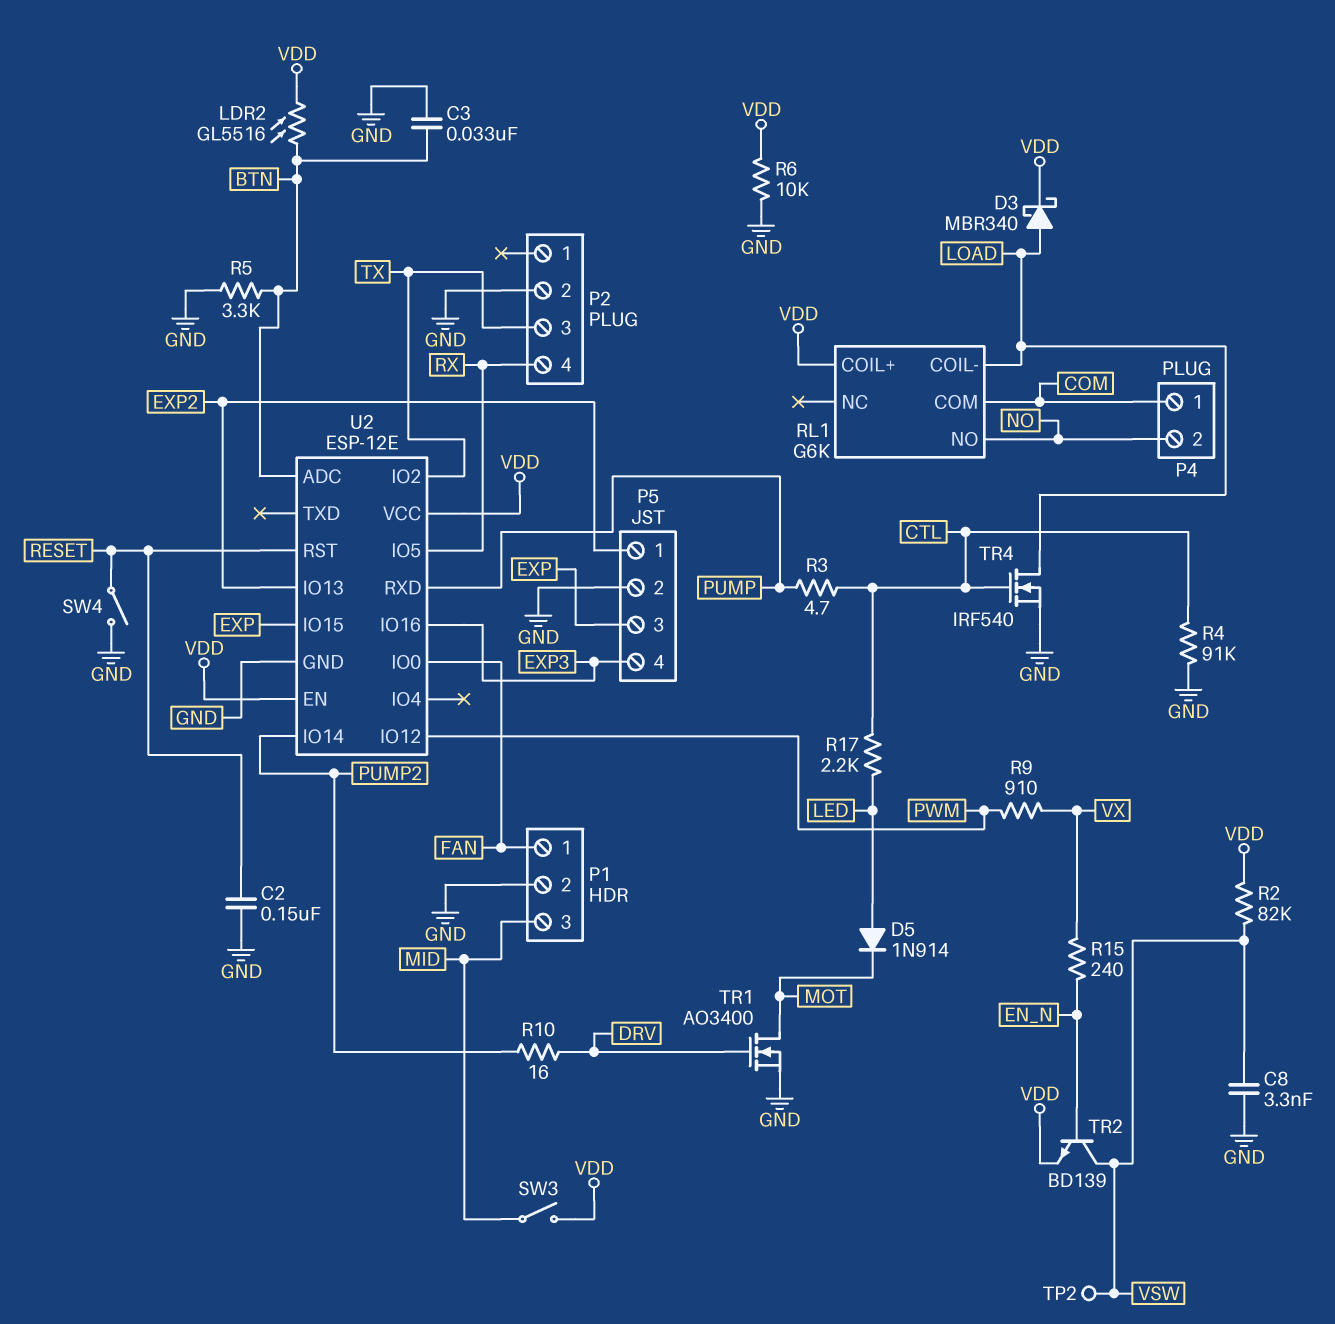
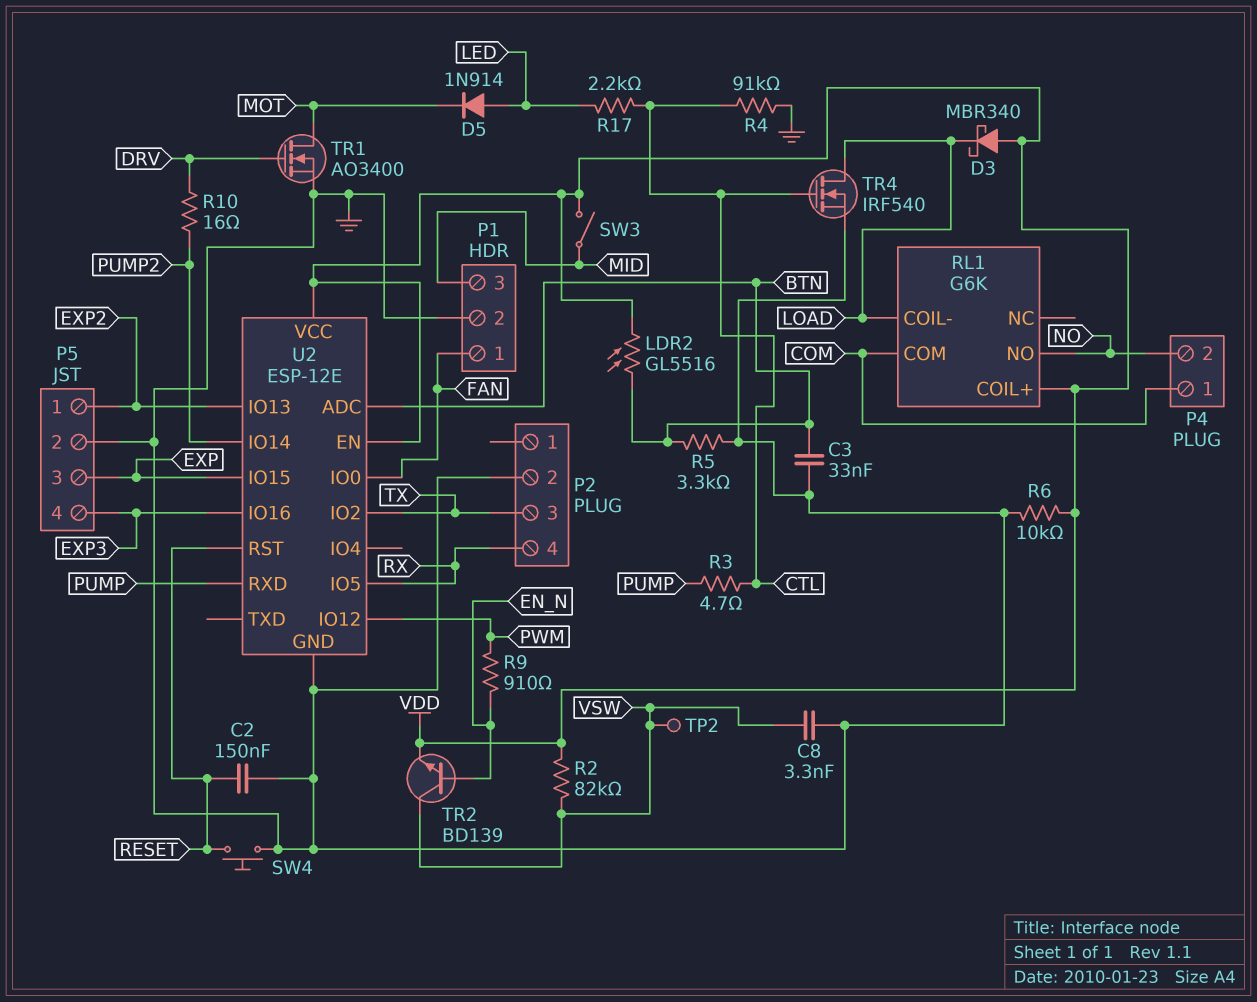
D3: schottky MBR340 (A LOAD, K VDD) -> schottky MBR340 (A VDD, K LOAD)
R9: 910 (PWM, VX) -> 910 (EN_N, PWM)
R15: 240 (EN_N, VX) -> none
SW4: switch (GND, RESET) -> button (GND, RESET)

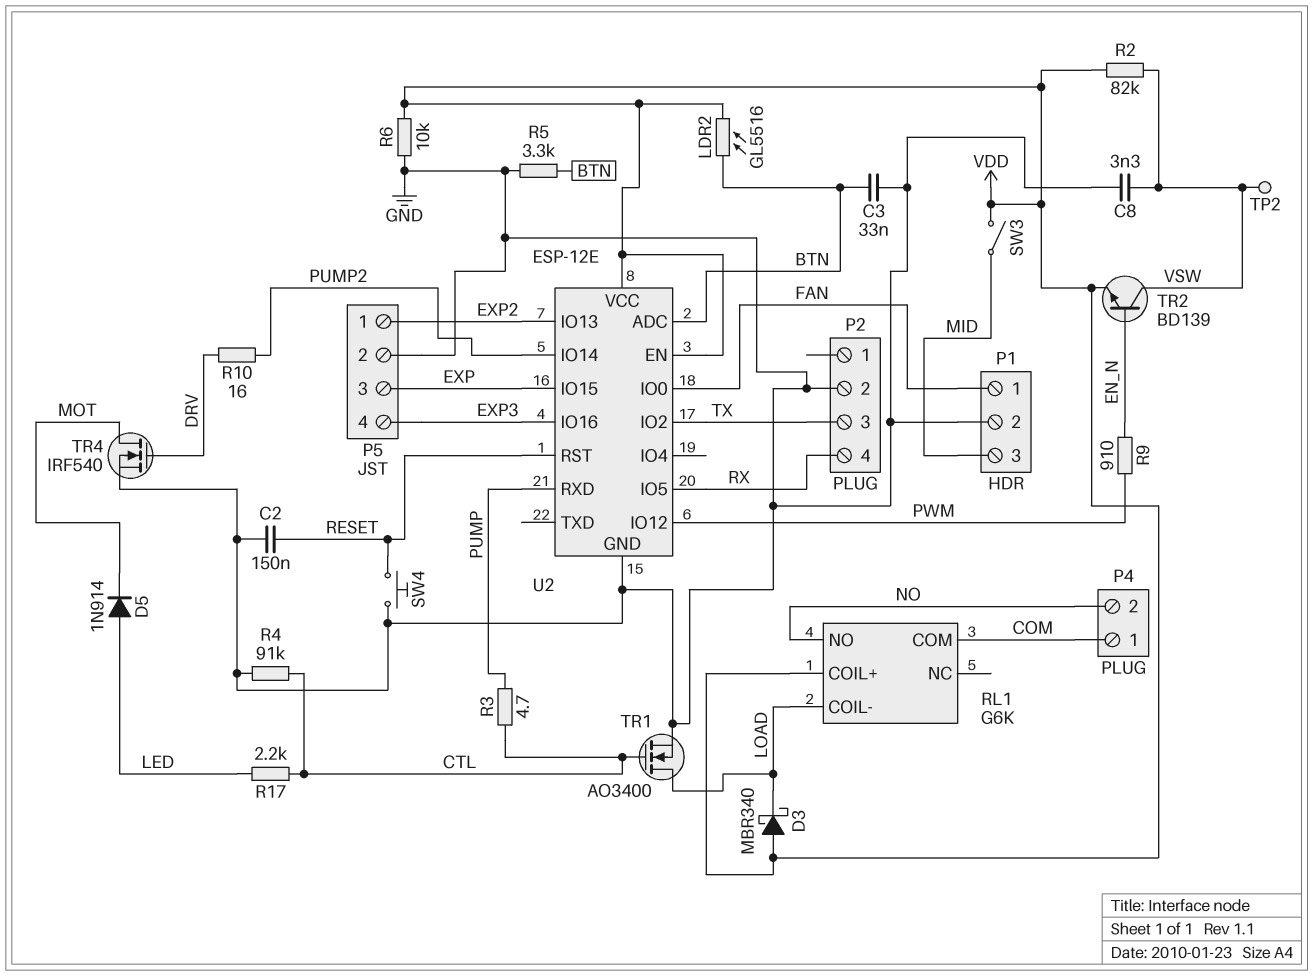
TR1: NMOS AO3400 (G DRV, D MOT, S GND) -> NMOS AO3400 (G CTL, D LOAD, S GND)
TR4: NMOS IRF540 (G CTL, D LOAD, S GND) -> NMOS IRF540 (G DRV, D MOT, S GND)

